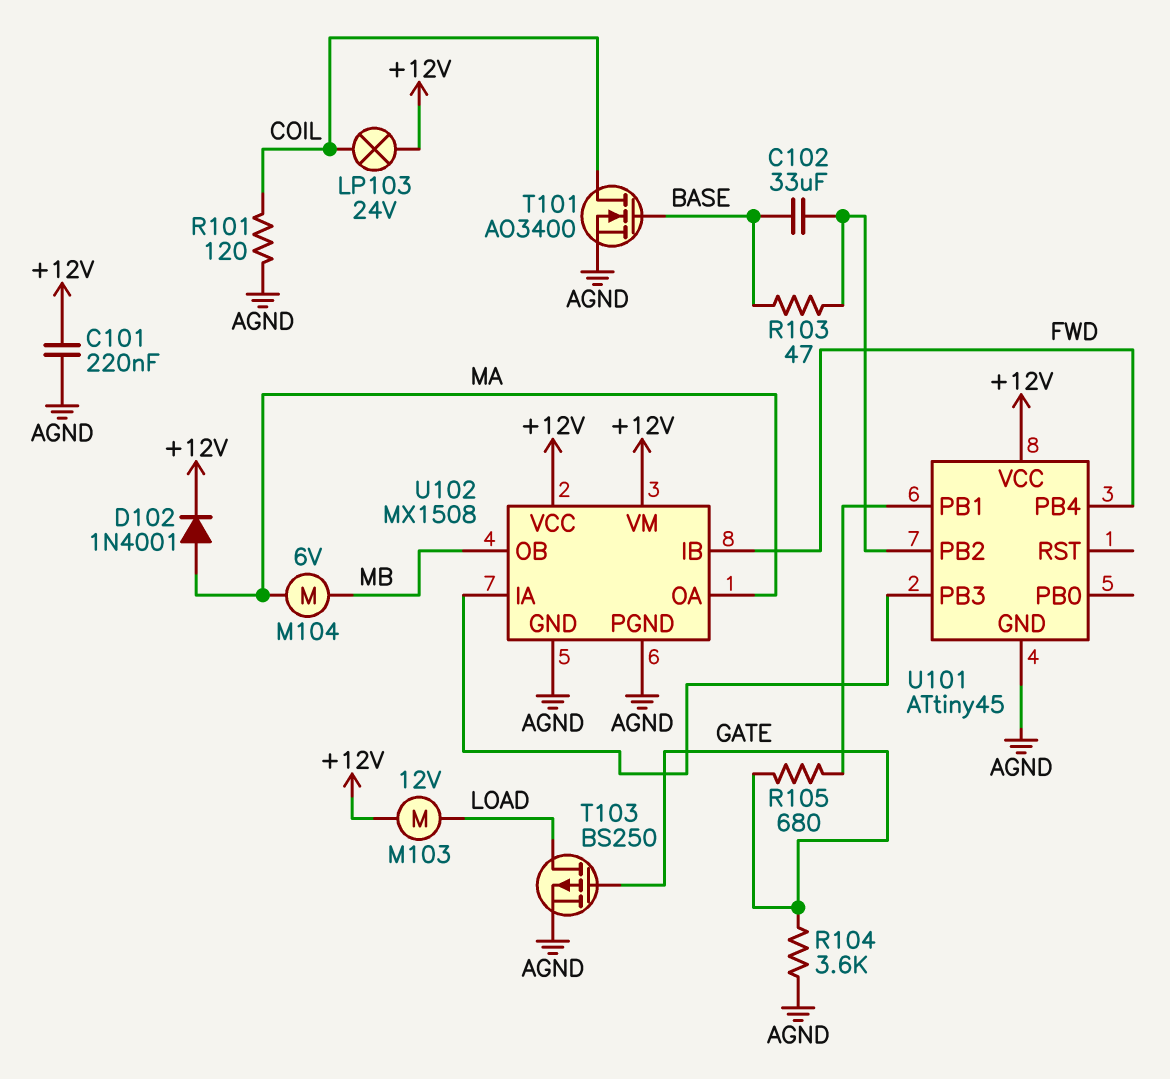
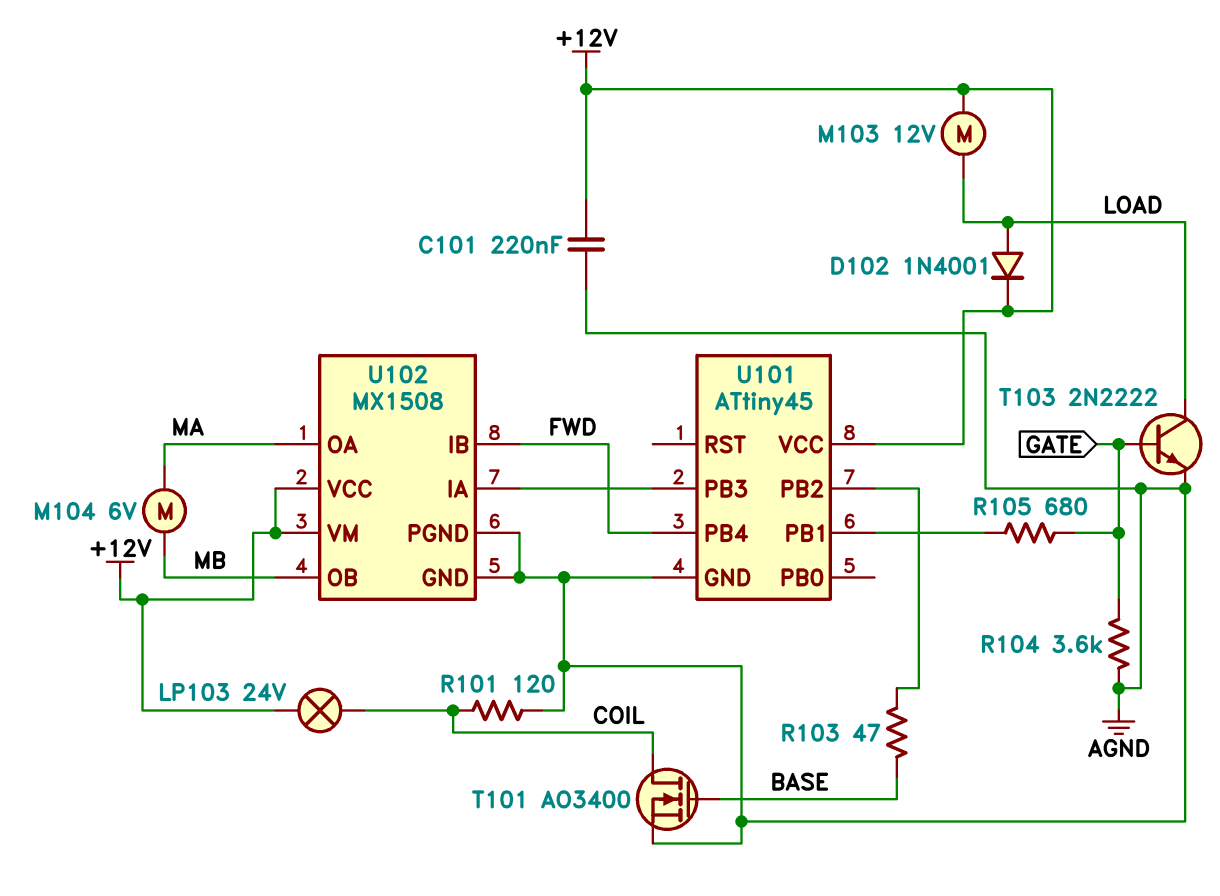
C102: 33uF (BASE, U101/PB2) -> none
D102: diode 1N4001 (A MA, K +12V) -> diode 1N4001 (A LOAD, K +12V)
T103: PMOS BS250 (G GATE, D LOAD, S AGND) -> NPN 2N2222 (B GATE, C LOAD, E AGND)

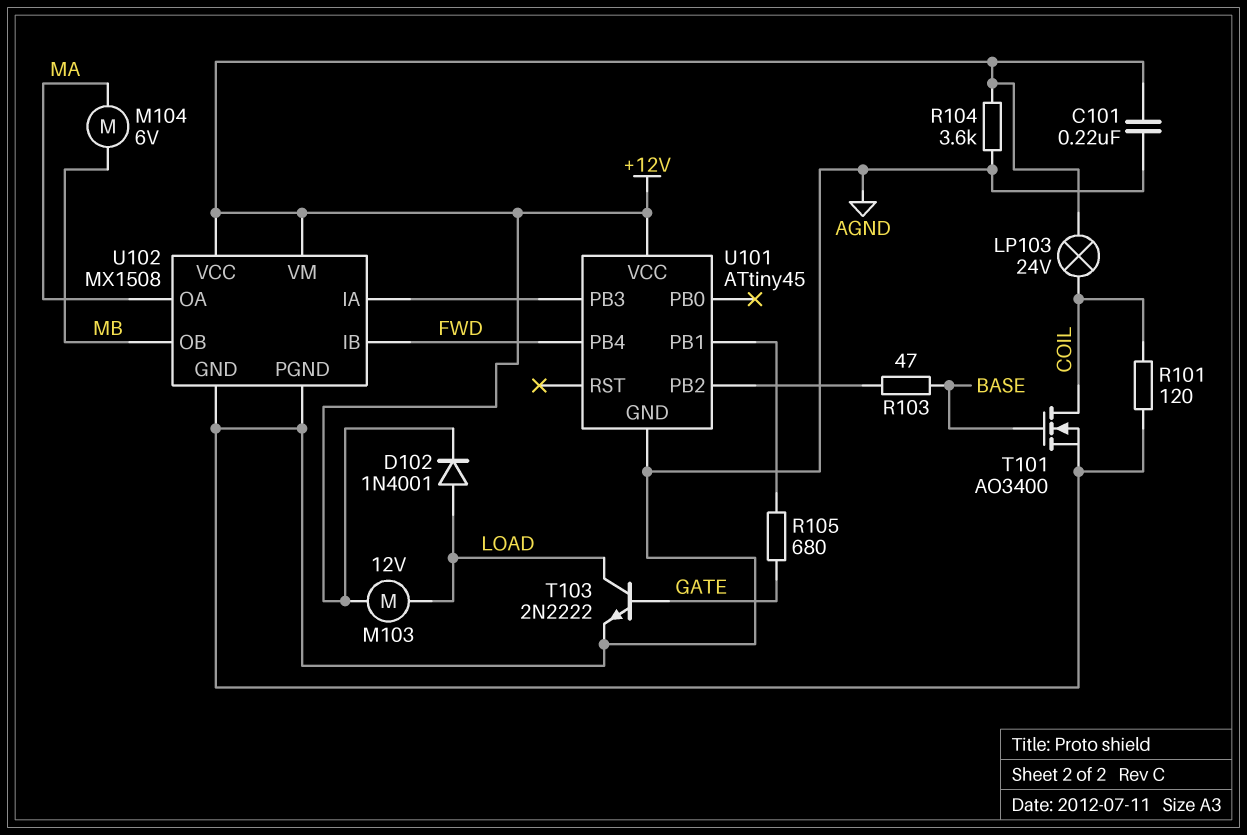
R104: 3.6k (AGND, GATE) -> 3.6k (+12V, AGND)

